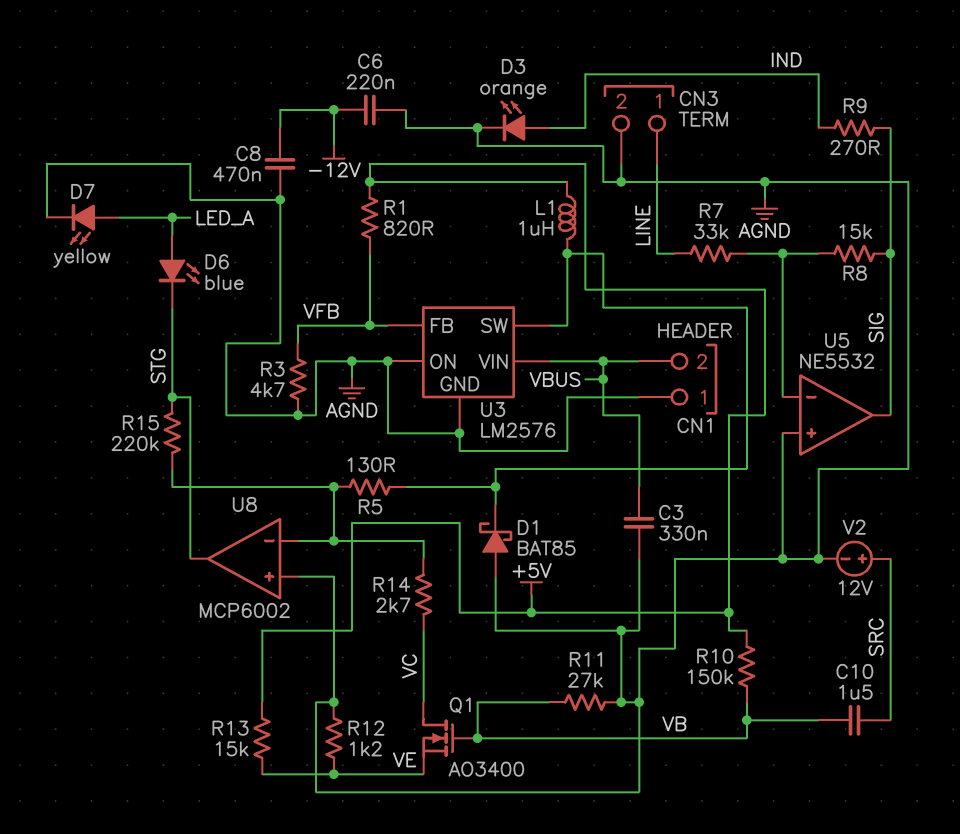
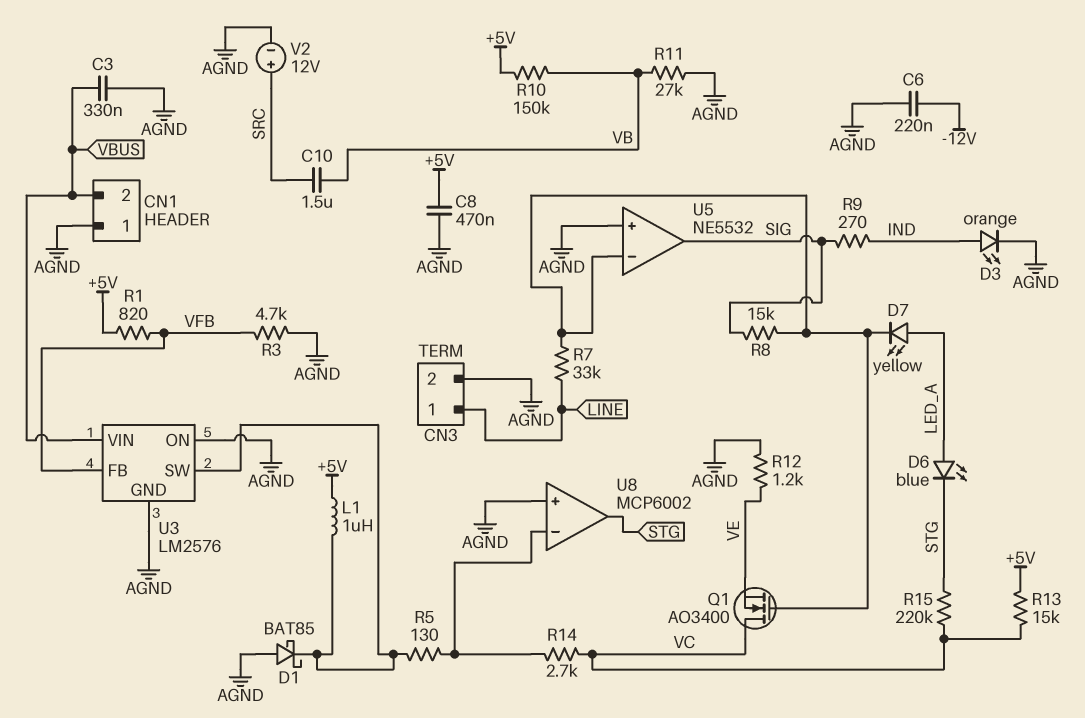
C8: 470nF (-12V, AGND) -> 470nF (+5V, AGND)
D7: LED yellow (A LED_A, K AGND) -> LED yellow (A LED_A, K U5/in-)
Q1: NMOS AO3400 (G VB, D VC, S VE) -> NMOS AO3400 (G U5/in-, D VC, S VE)
R13: 15k (+5V, VE) -> 15k (+5V, VC)
R15: 220k (STG, U8/in-) -> 220k (STG, VC)

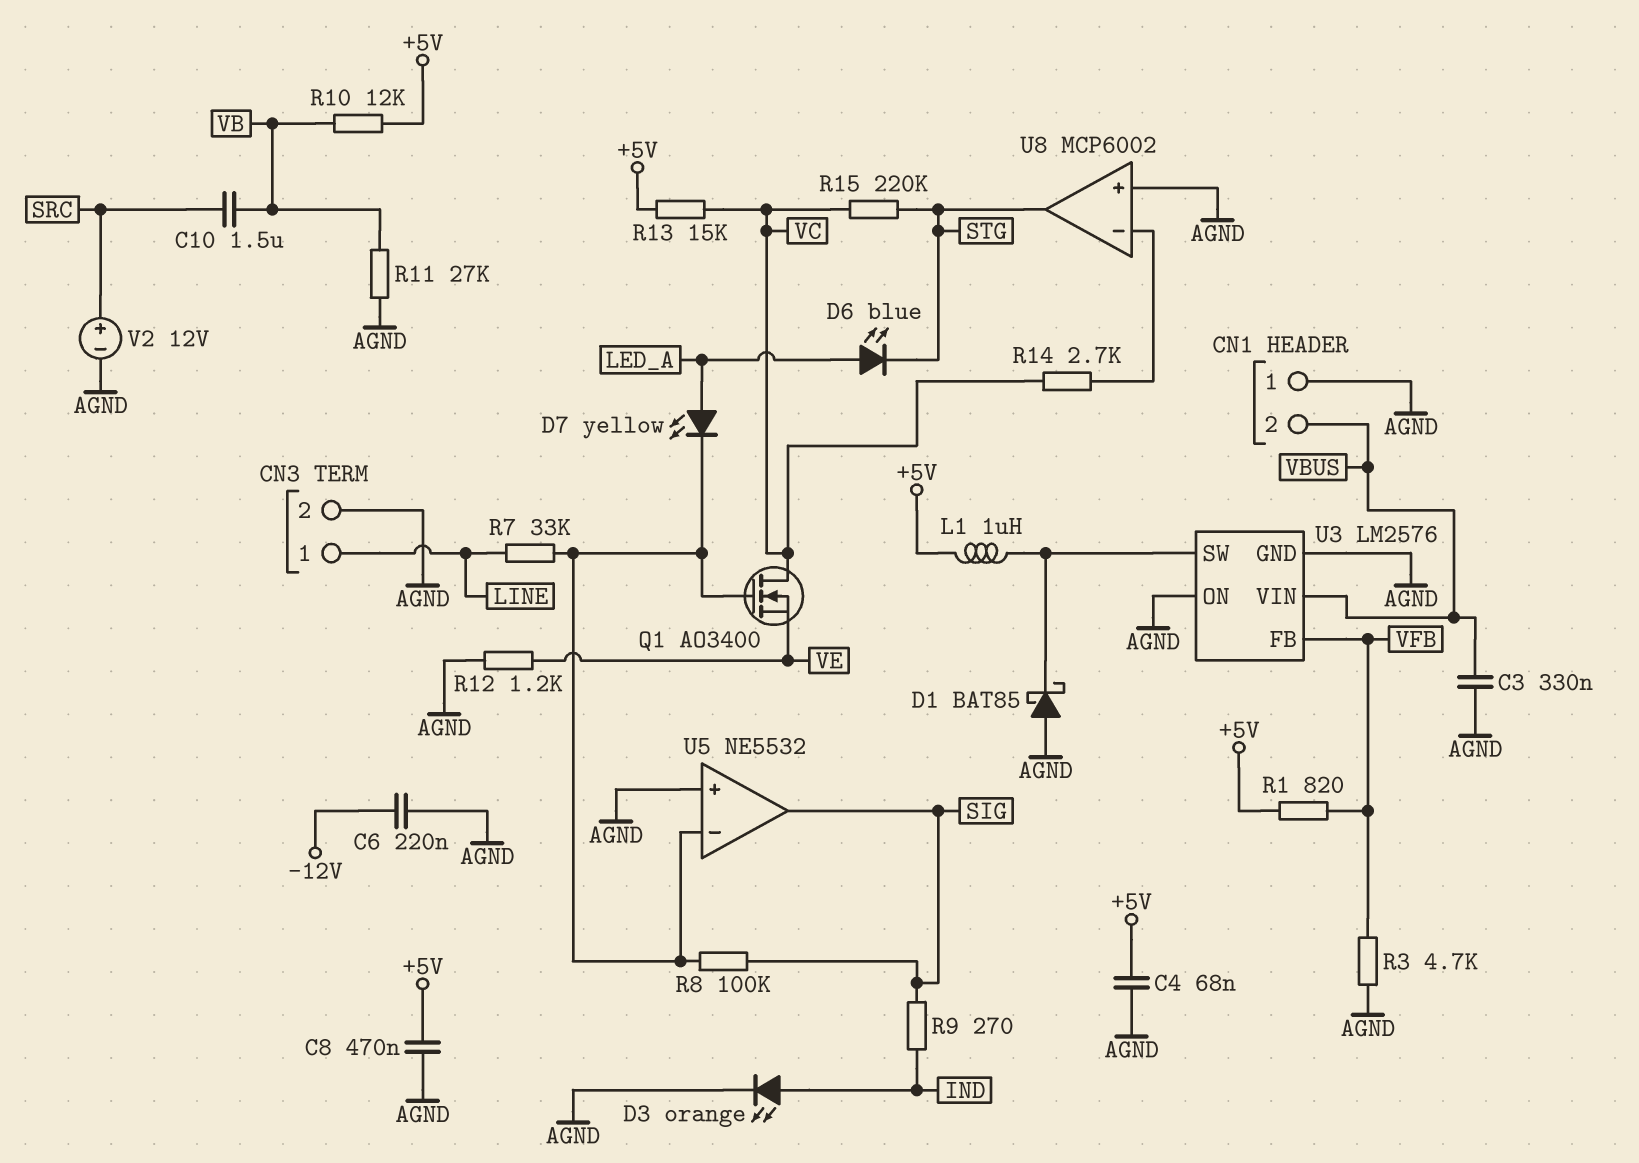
C4: none -> 68nF (+5V, AGND)
R5: 130 (U3/SW, U8/in-) -> none
R8: 15k (SIG, U5/in-) -> 100k (SIG, U5/in-)
R10: 150k (+5V, VB) -> 12k (+5V, VB)

